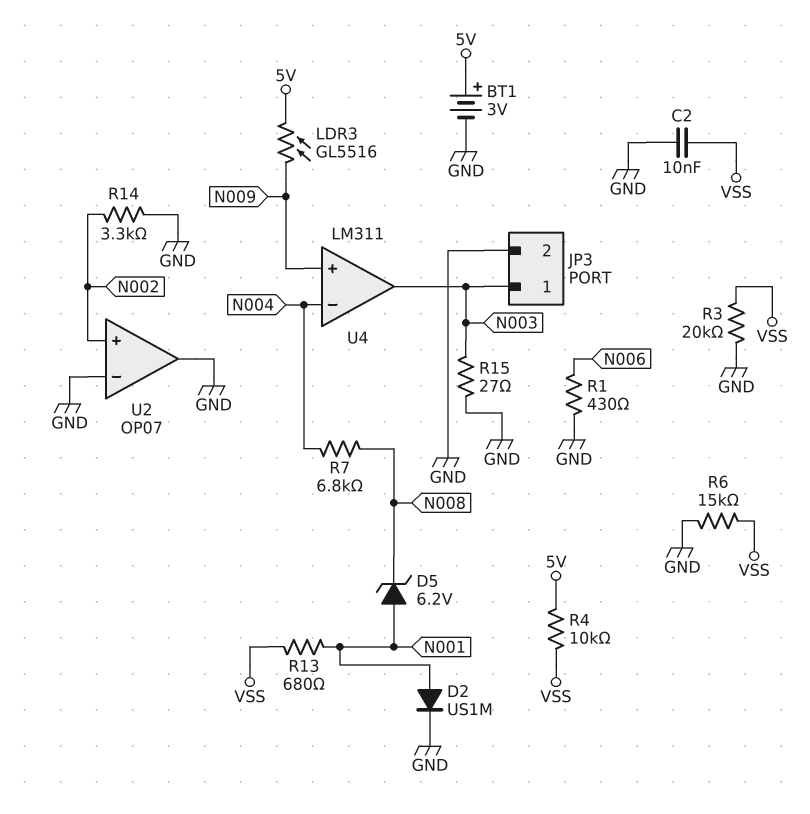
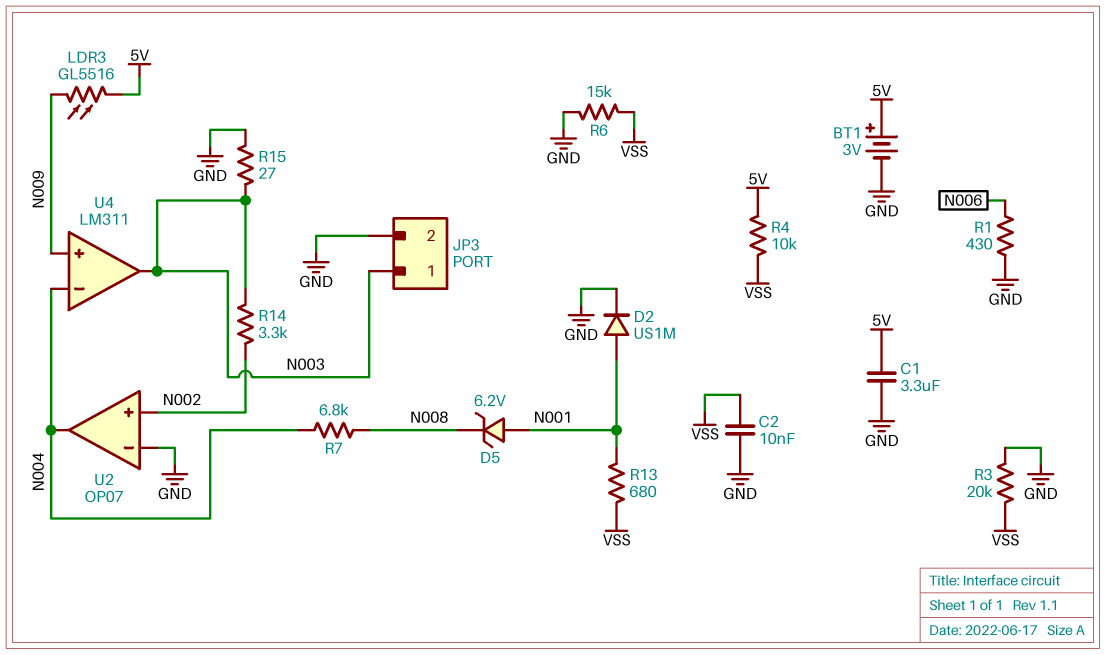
C1: none -> 3.3uF (5V, GND)
R14: 3.3k (GND, N002) -> 3.3k (N002, N003)
U2 pin out: GND -> N004

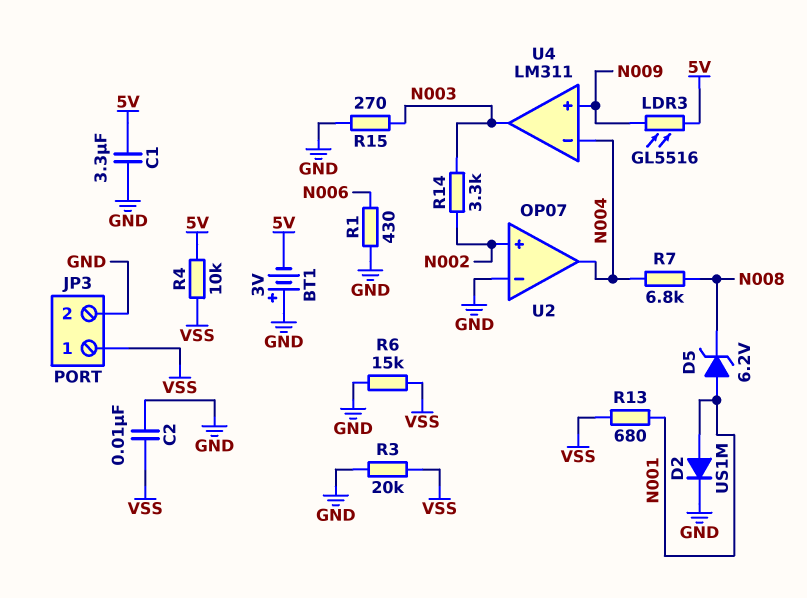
BT1: 3V (plus 5V, minus GND) -> 3V (plus GND, minus 5V)
JP3 pin 1: N003 -> VSS
R15: 27 (GND, N003) -> 270 (GND, N003)

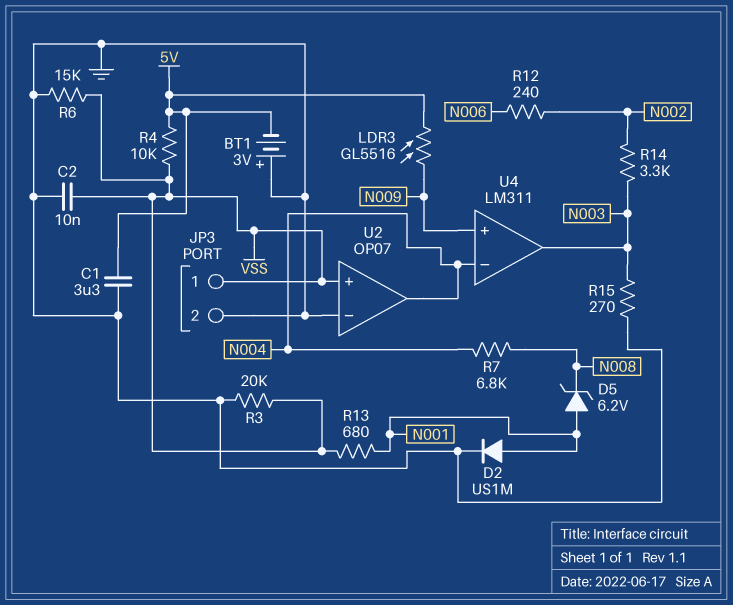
R1: 430 (GND, N006) -> none
R12: none -> 240 (N002, N006)
U2 pin in+: N002 -> VSS

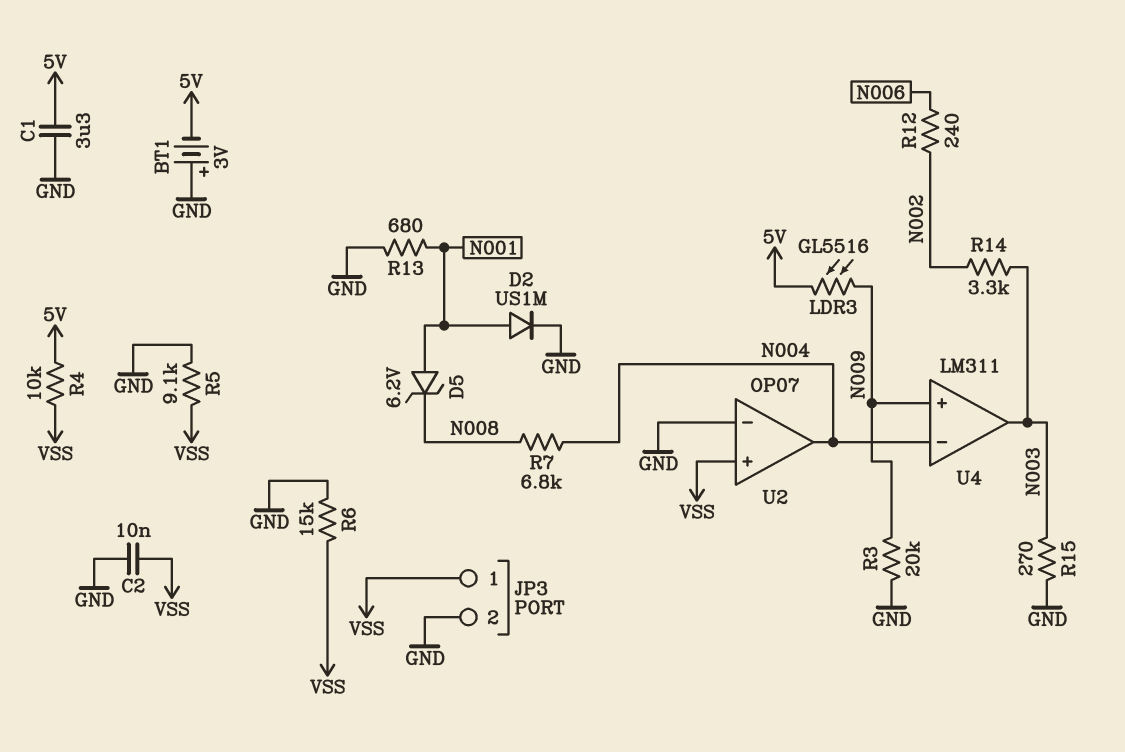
R3: 20k (GND, VSS) -> 20k (GND, N009)
R5: none -> 9.1k (GND, VSS)
R13: 680 (N001, VSS) -> 680 (GND, N001)

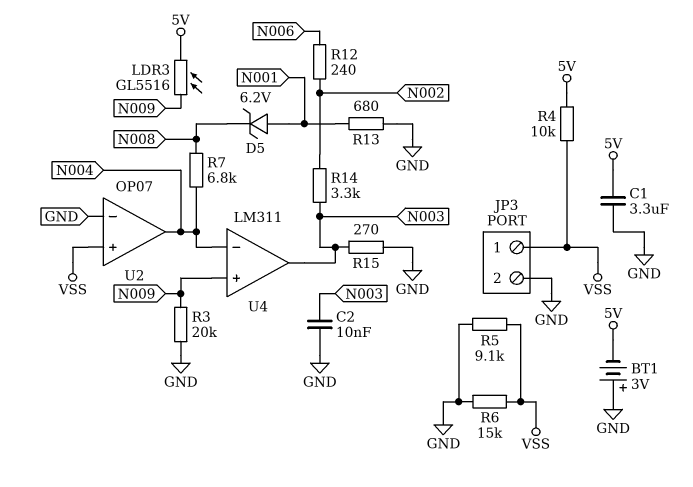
C2: 10nF (GND, VSS) -> 10nF (GND, N003)
D2: diode US1M (A N001, K GND) -> none

